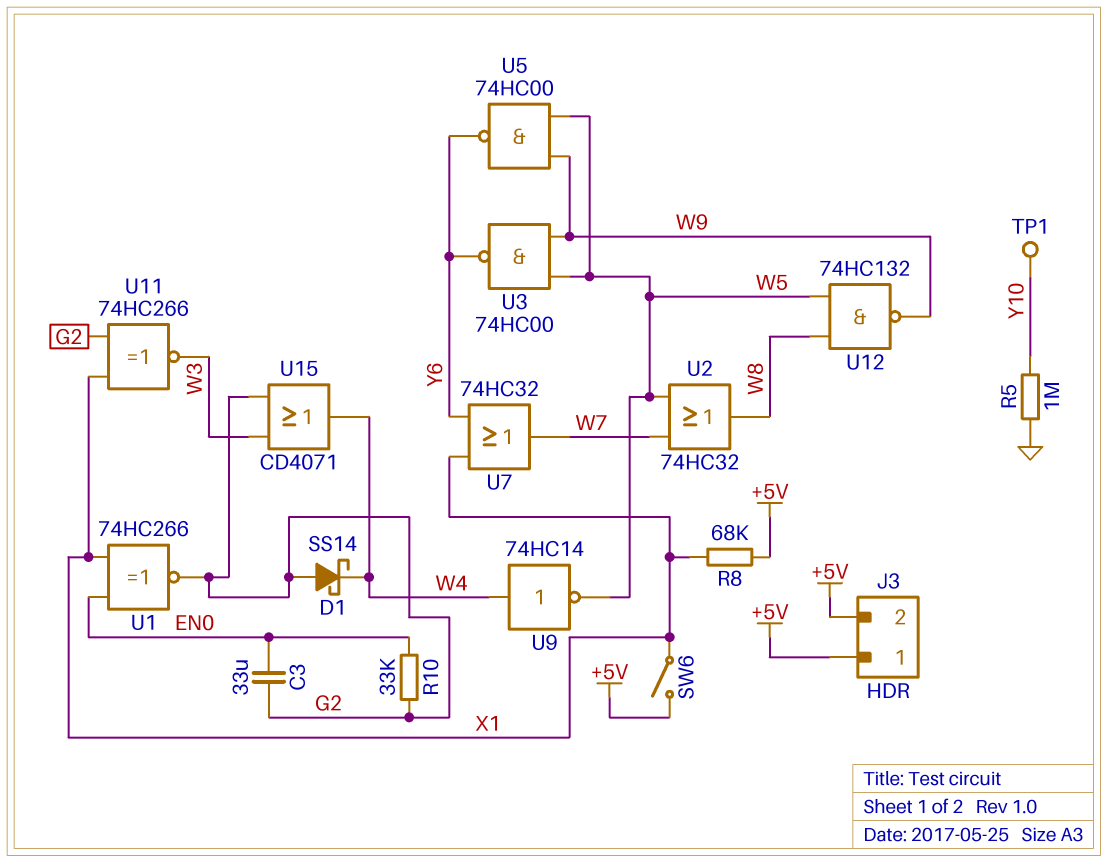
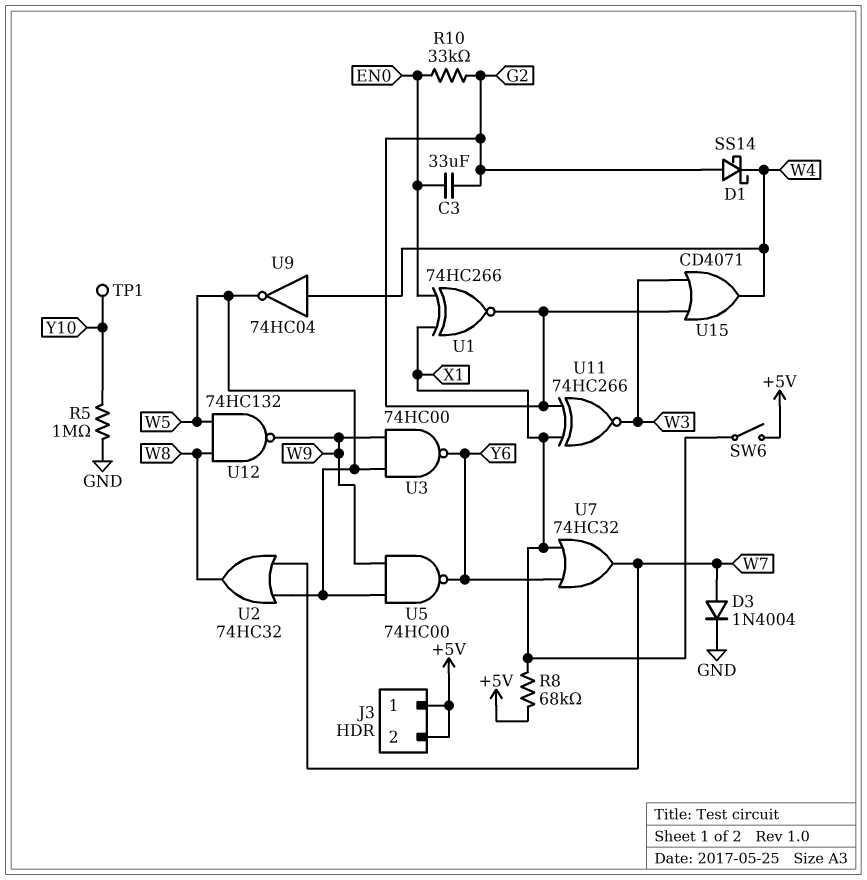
D3: none -> diode 1N4004 (A W7, K GND)
U9: NOT 74HC14 (in W4, out W5) -> NOT 74HC04 (in W4, out W5)

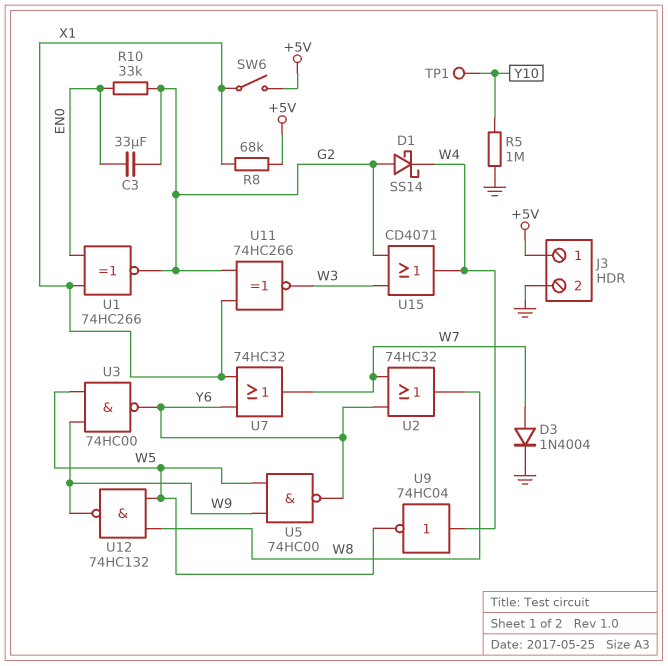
J3 pin 2: +5V -> GND
U2: OR 74HC32 (in W5, in W7, out W8) -> OR 74HC32 (in W7, in Y6, out W8)

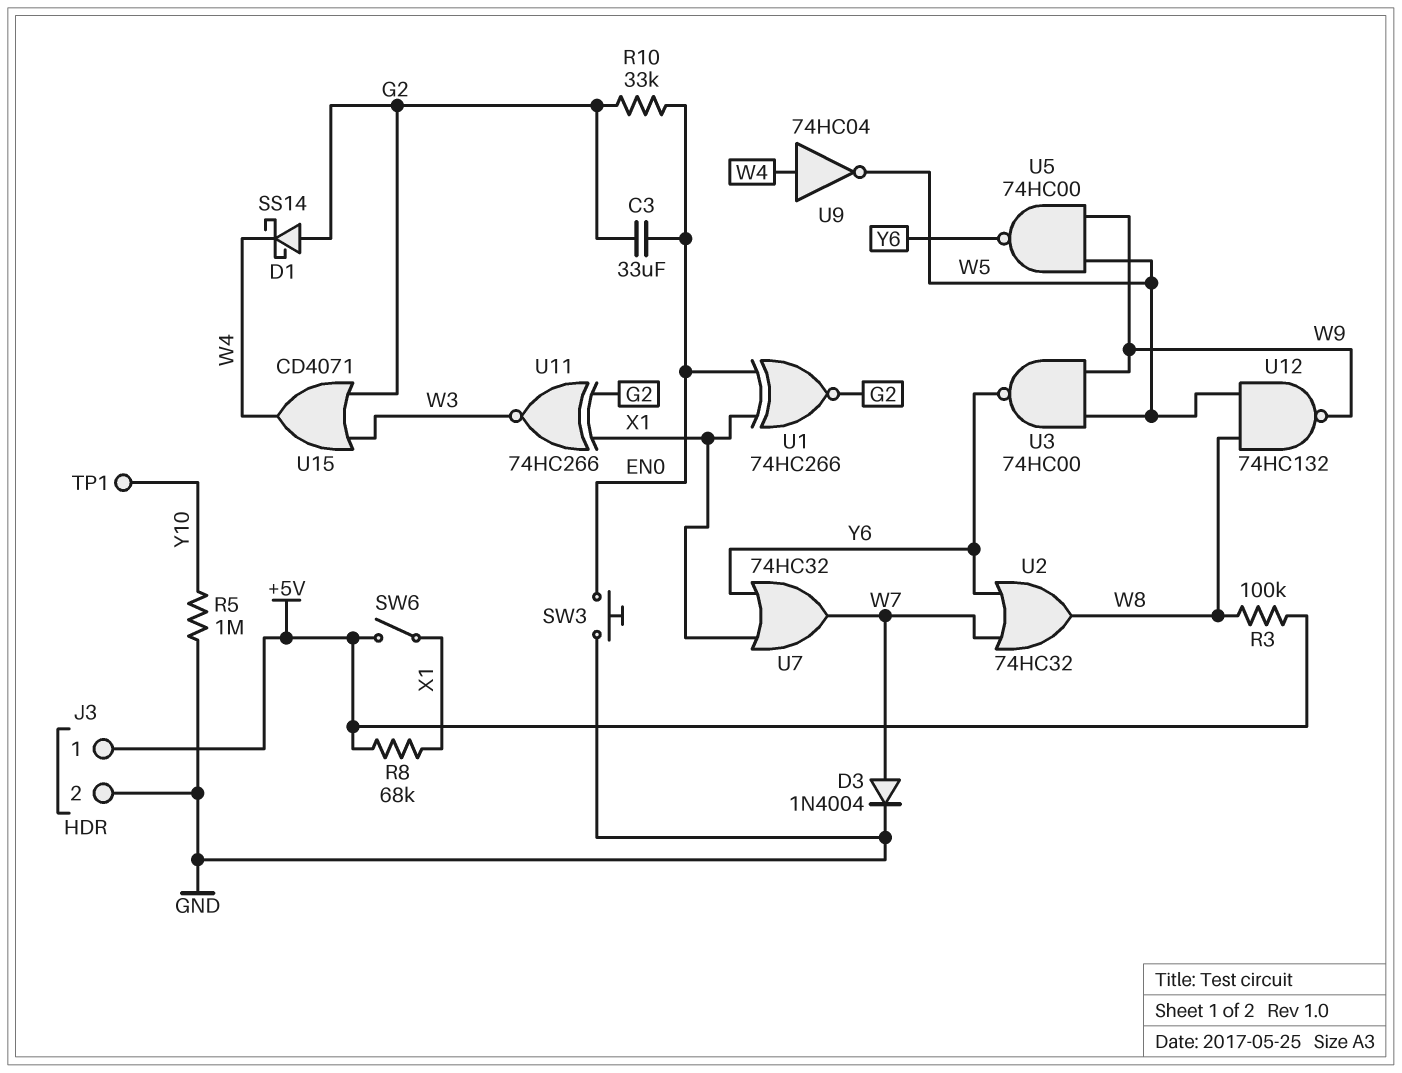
R3: none -> 100k (+5V, W8)
SW3: none -> button (EN0, GND)

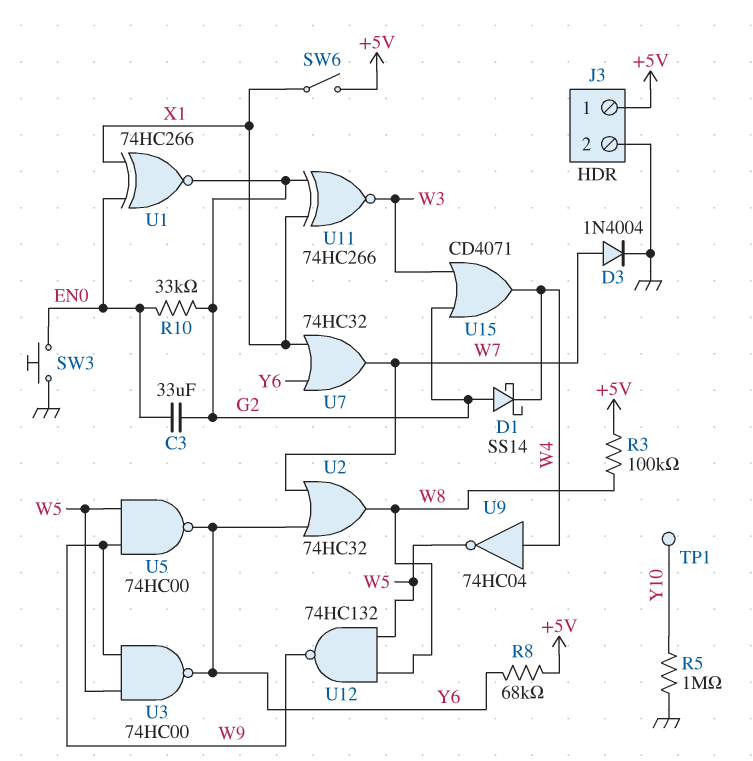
R8: 68k (+5V, X1) -> 68k (+5V, Y6)

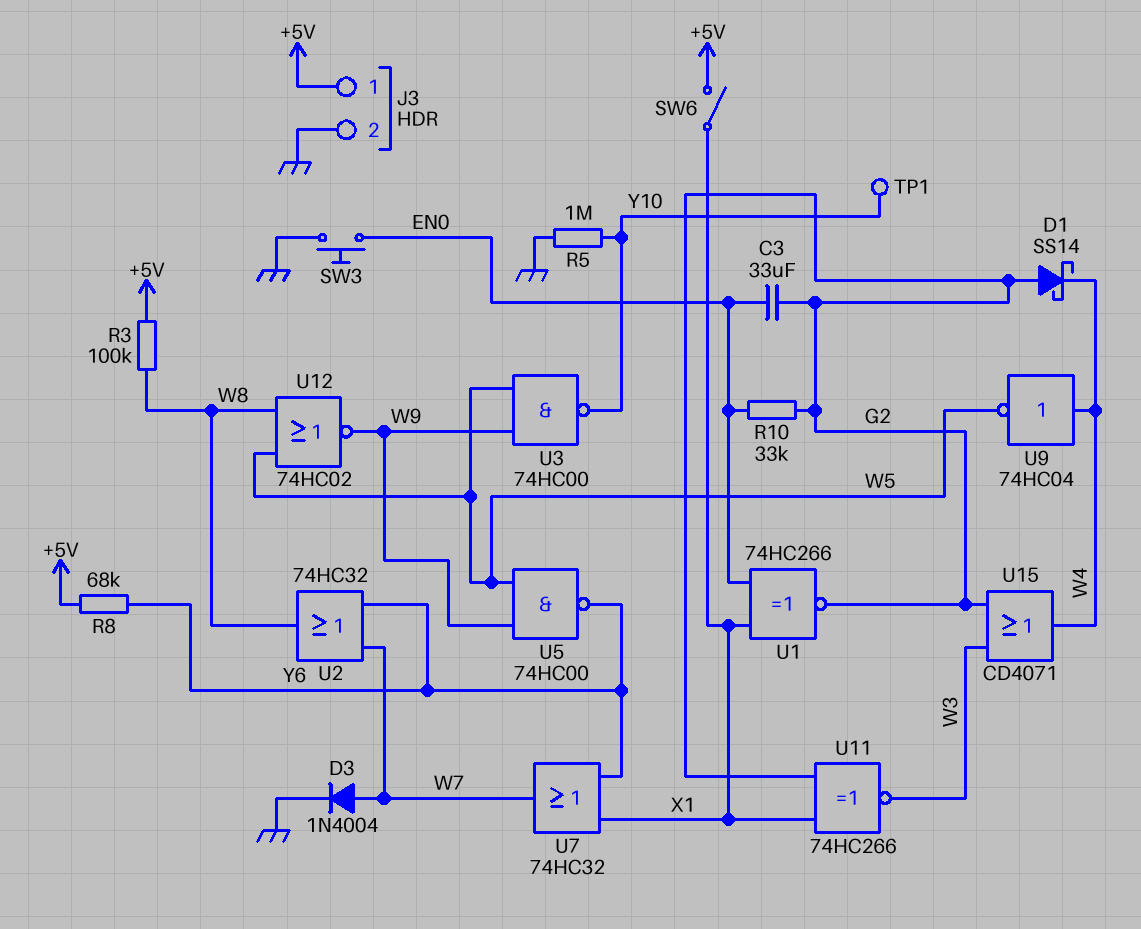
U3: NAND 74HC00 (in W5, in W9, out Y6) -> NAND 74HC00 (in W5, in W9, out Y10)
U12: NAND 74HC132 (in W5, in W8, out W9) -> NOR 74HC02 (in W5, in W8, out W9)

